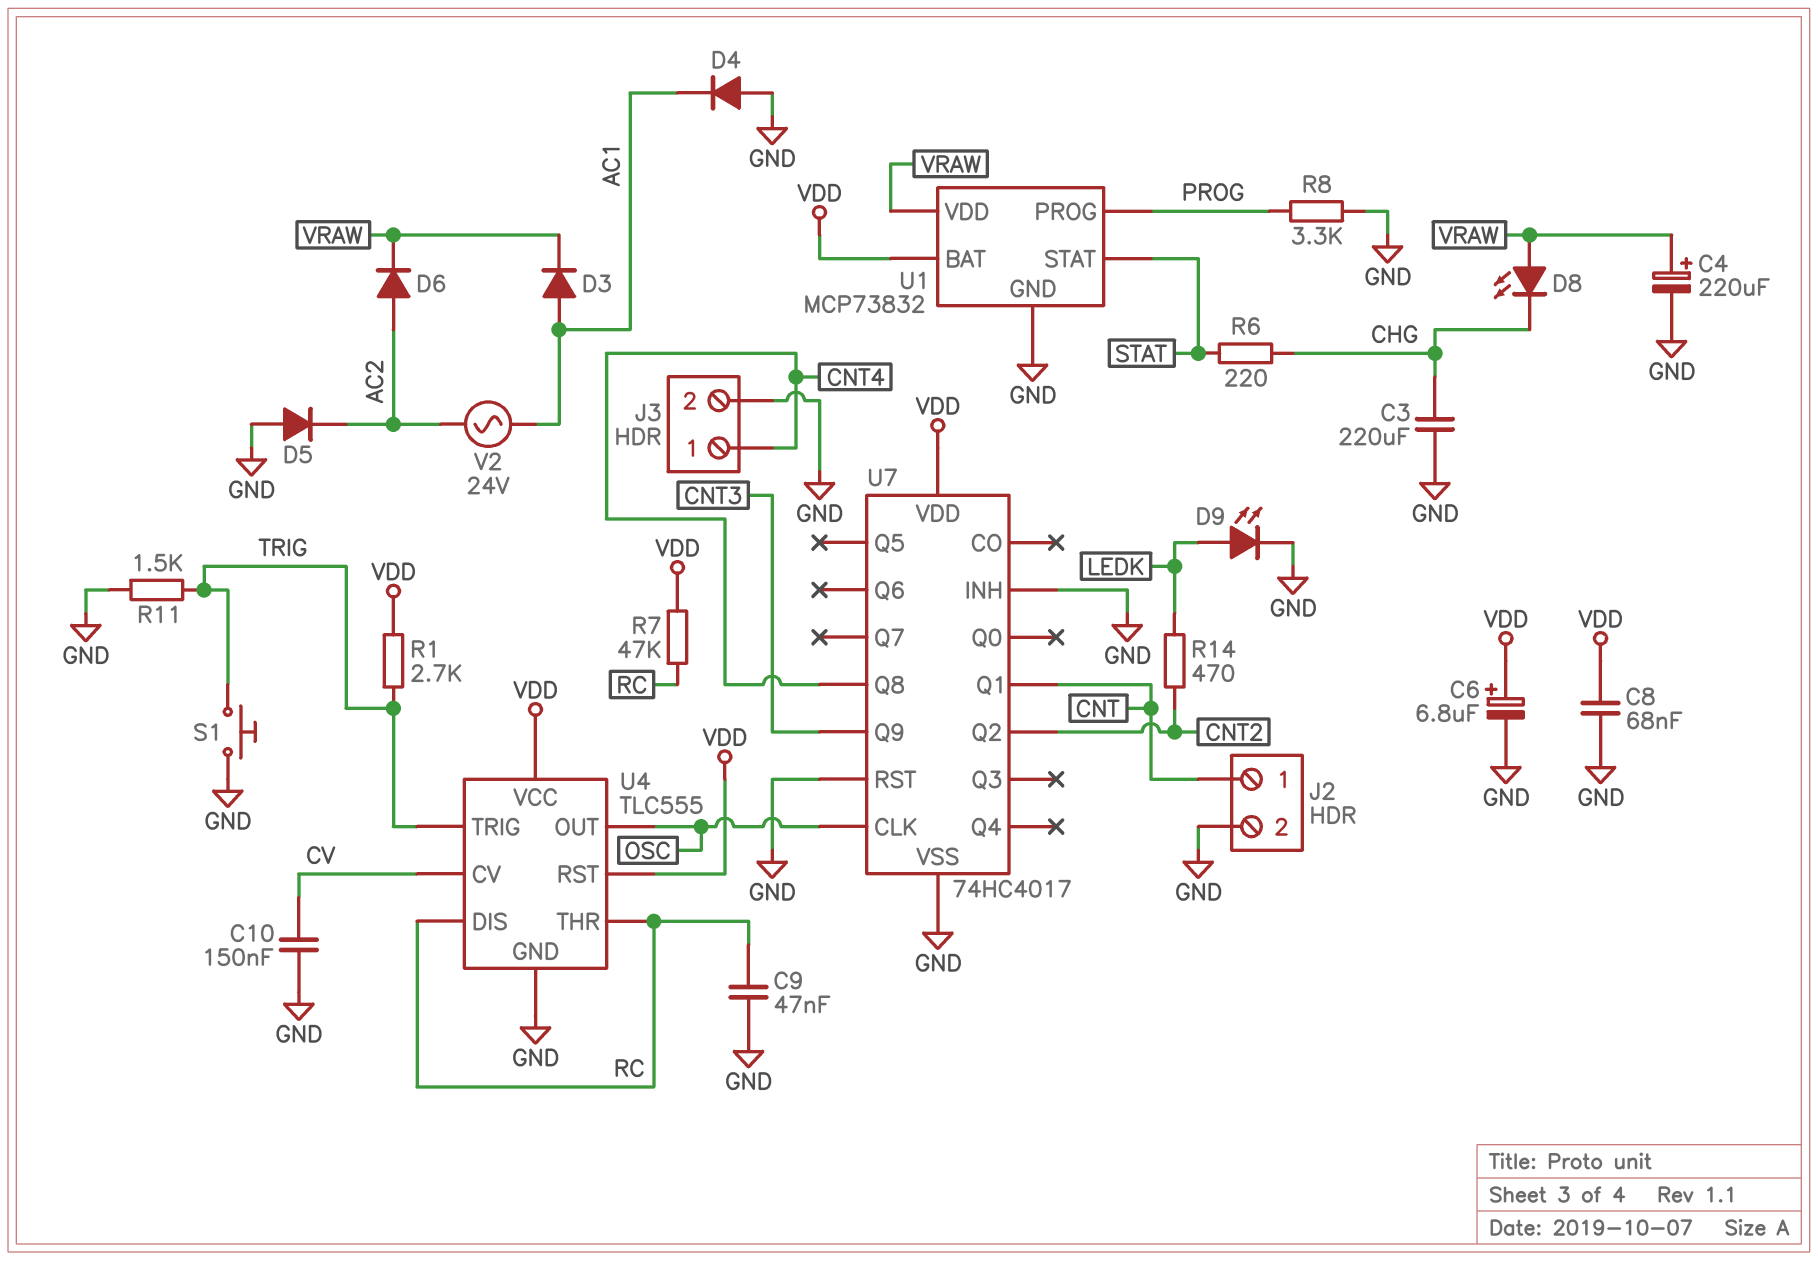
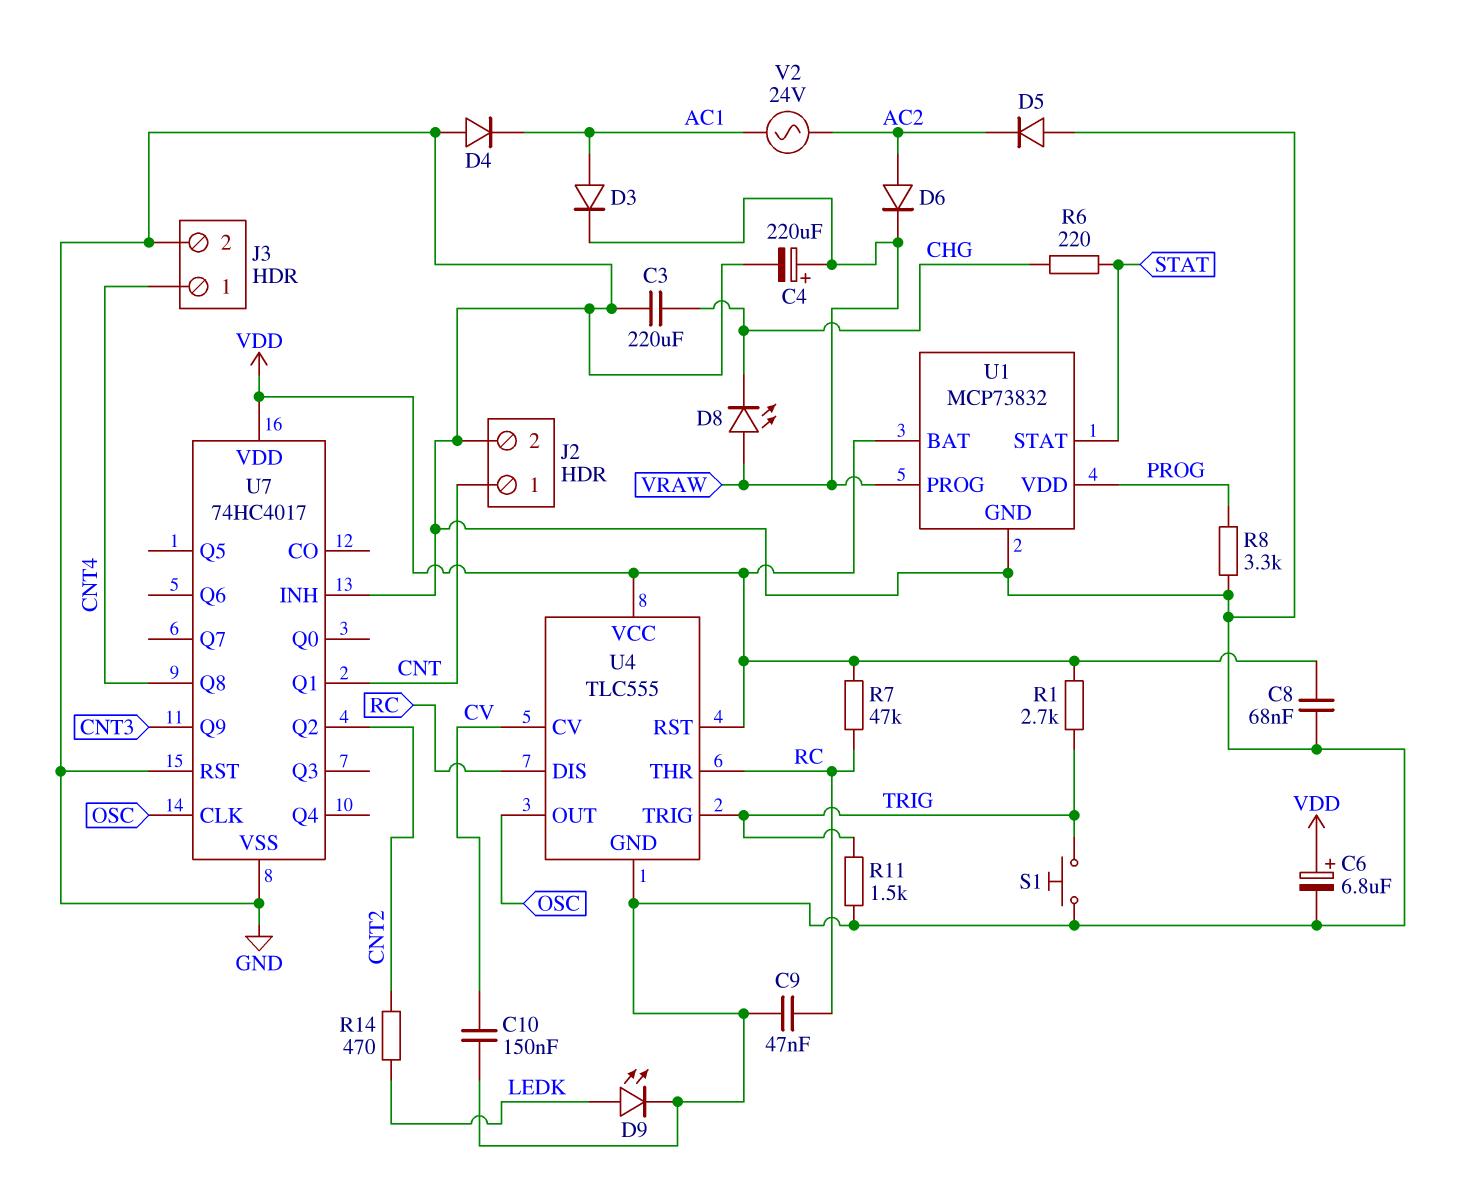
U1 pin PROG: PROG -> VRAW
U1 pin VDD: VRAW -> PROG

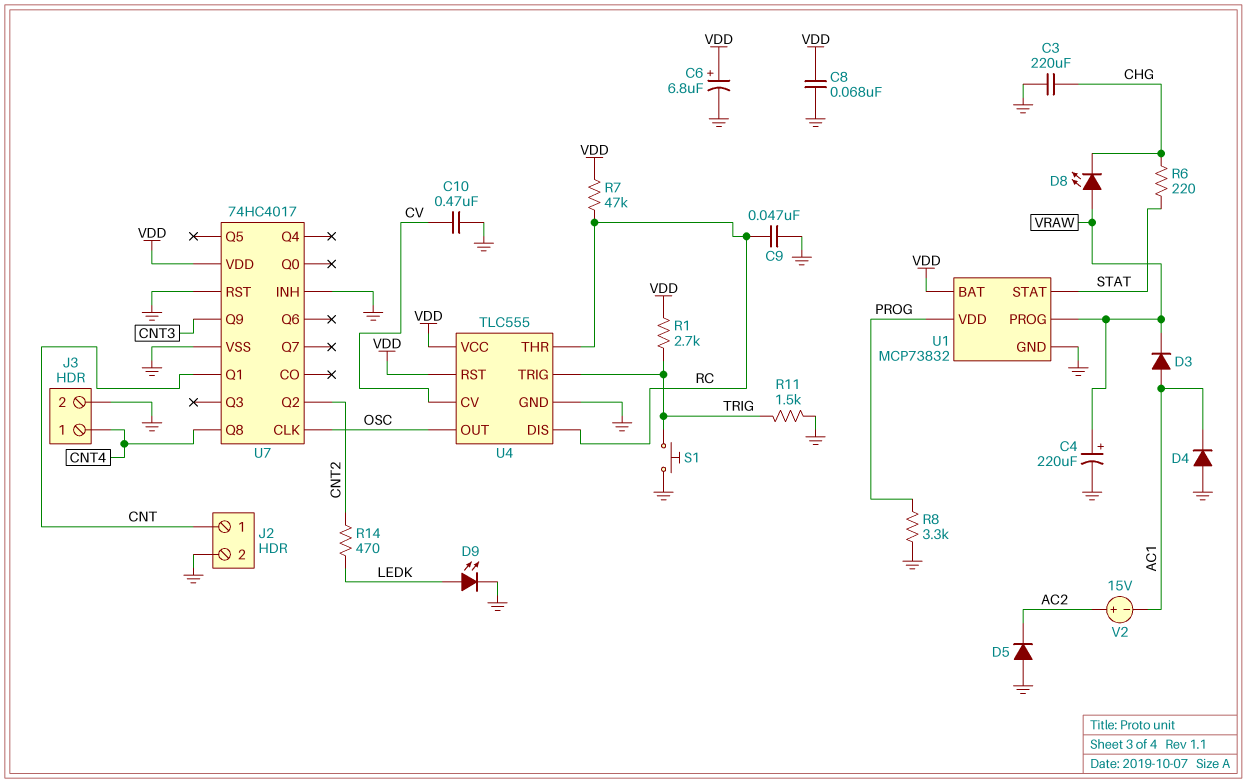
C10: 150nF (CV, GND) -> 470nF (CV, GND)
D6: diode (A AC2, K VRAW) -> none
V2: AC 24V (AC1, AC2) -> 15V (plus AC2, minus AC1)

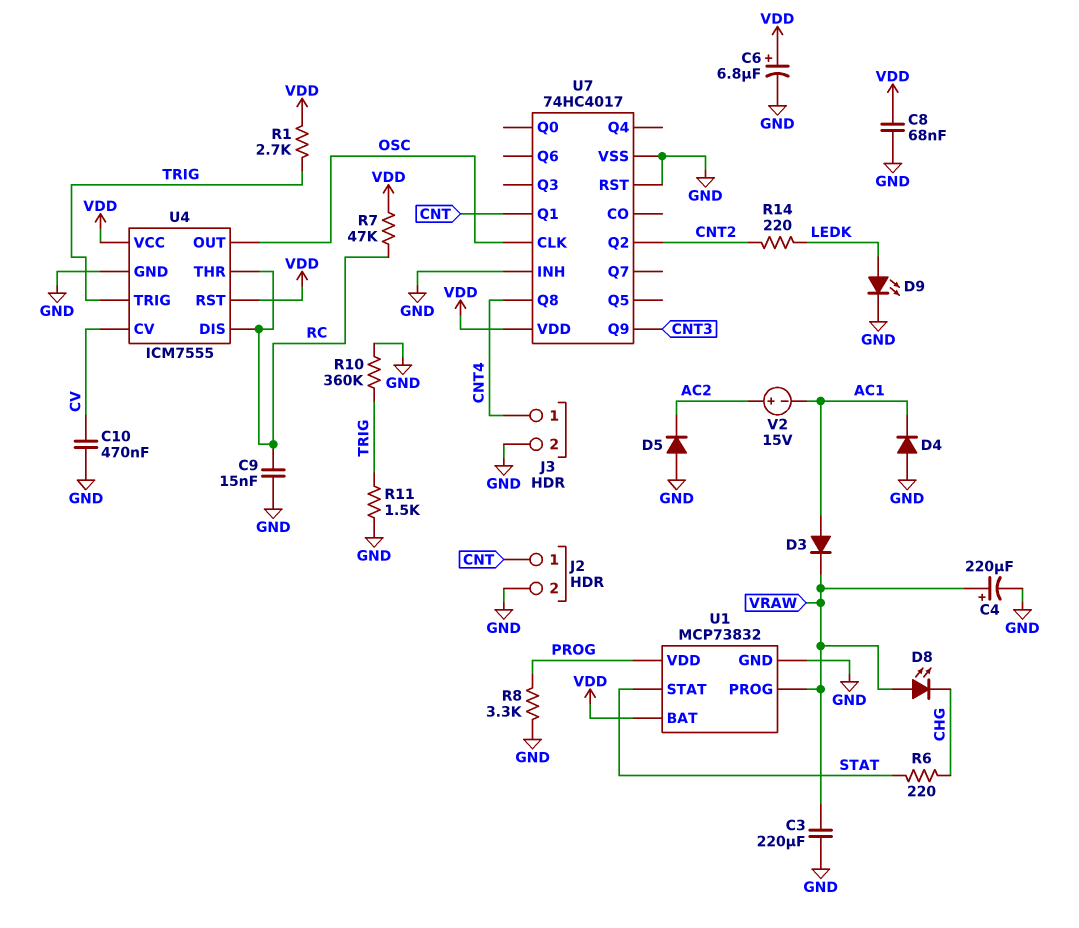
C3: 220uF (CHG, GND) -> 220uF (GND, VRAW)
C9: 47nF (GND, RC) -> 15nF (GND, RC)
R10: none -> 360k (GND, TRIG)
R14: 470 (CNT2, LEDK) -> 220 (CNT2, LEDK)
S1: button (GND, TRIG) -> none
U4: TLC555 -> ICM7555

